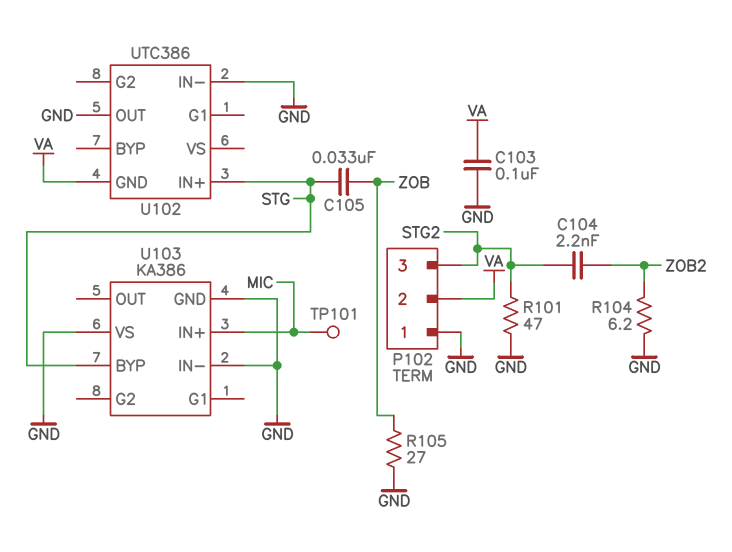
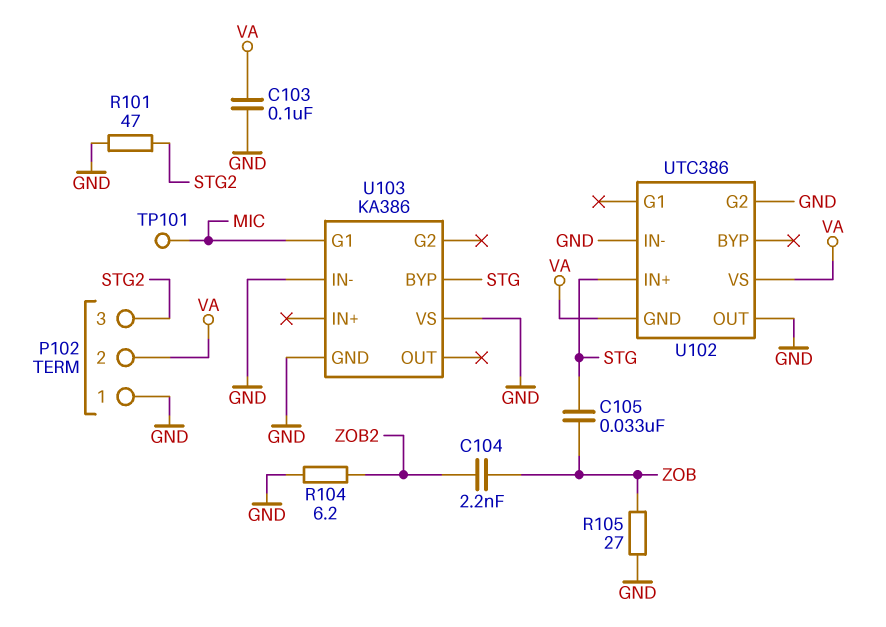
C104: 2.2nF (STG2, ZOB2) -> 2.2nF (ZOB, ZOB2)
U102 pin G2: none -> GND
U102 pin VS: none -> VA
U103 pin G1: none -> MIC
U103 pin IN+: MIC -> none

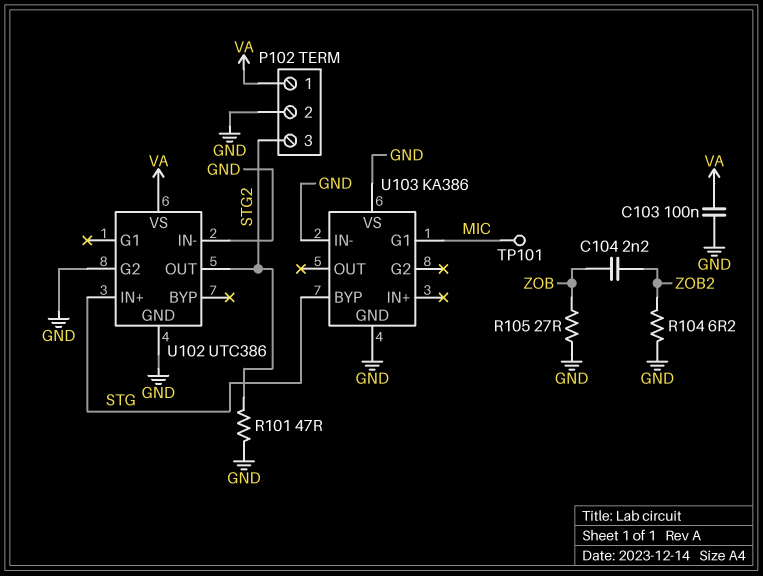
C105: 33nF (STG, ZOB) -> none
P102 pin 1: GND -> VA
P102 pin 2: VA -> GND
U102 pin GND: VA -> GND
U102 pin OUT: GND -> STG2

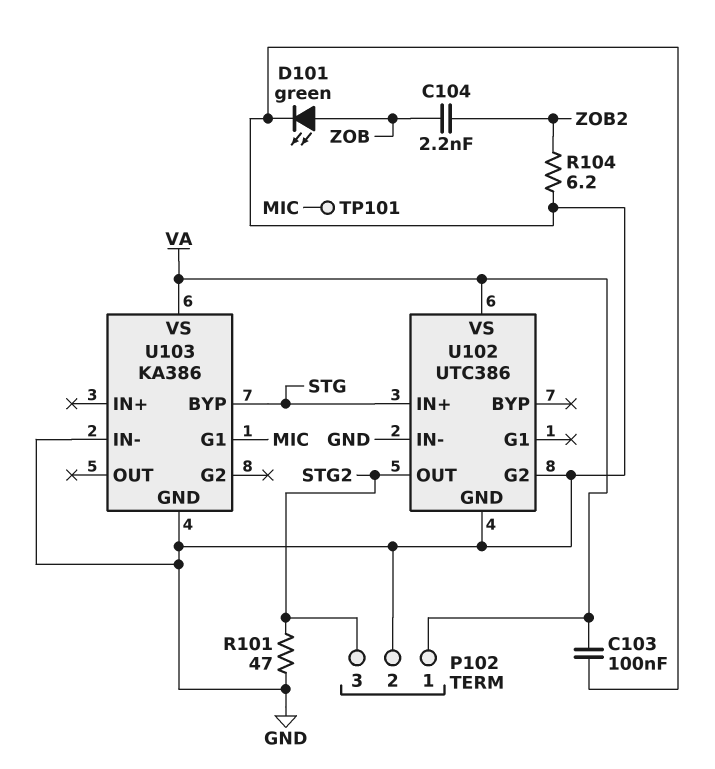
D101: none -> LED green (A ZOB, K GND)
R105: 27 (GND, ZOB) -> none
U103 pin VS: GND -> VA

